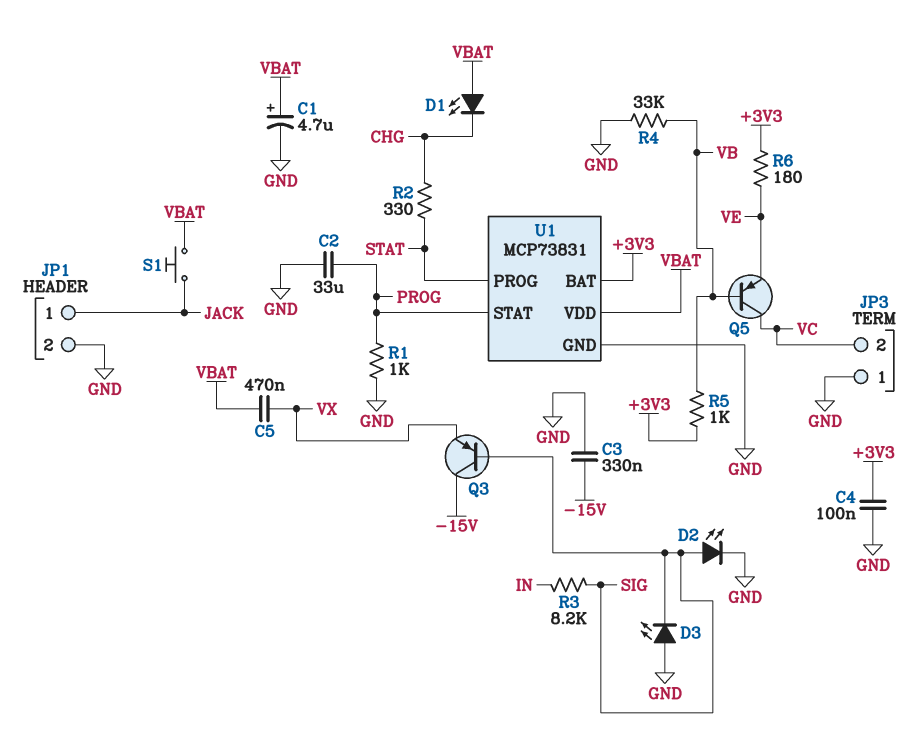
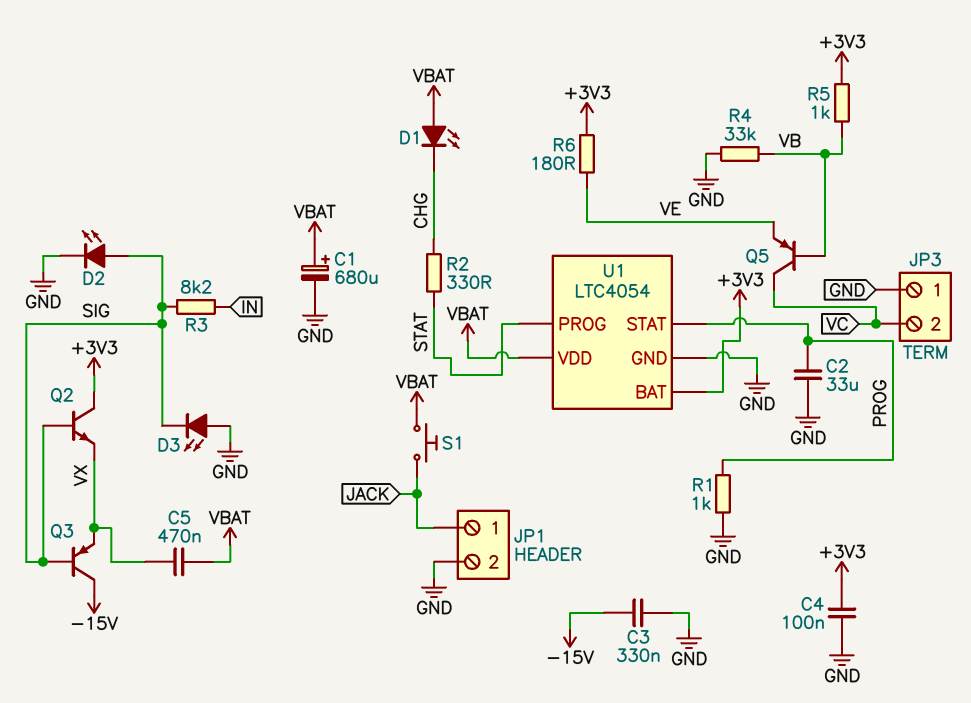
C1: 4.7uF (plus VBAT, minus GND) -> 680uF (plus VBAT, minus GND)
Q2: none -> NPN (B SIG, C +3V3, E VX)
U1: MCP73831 -> LTC4054

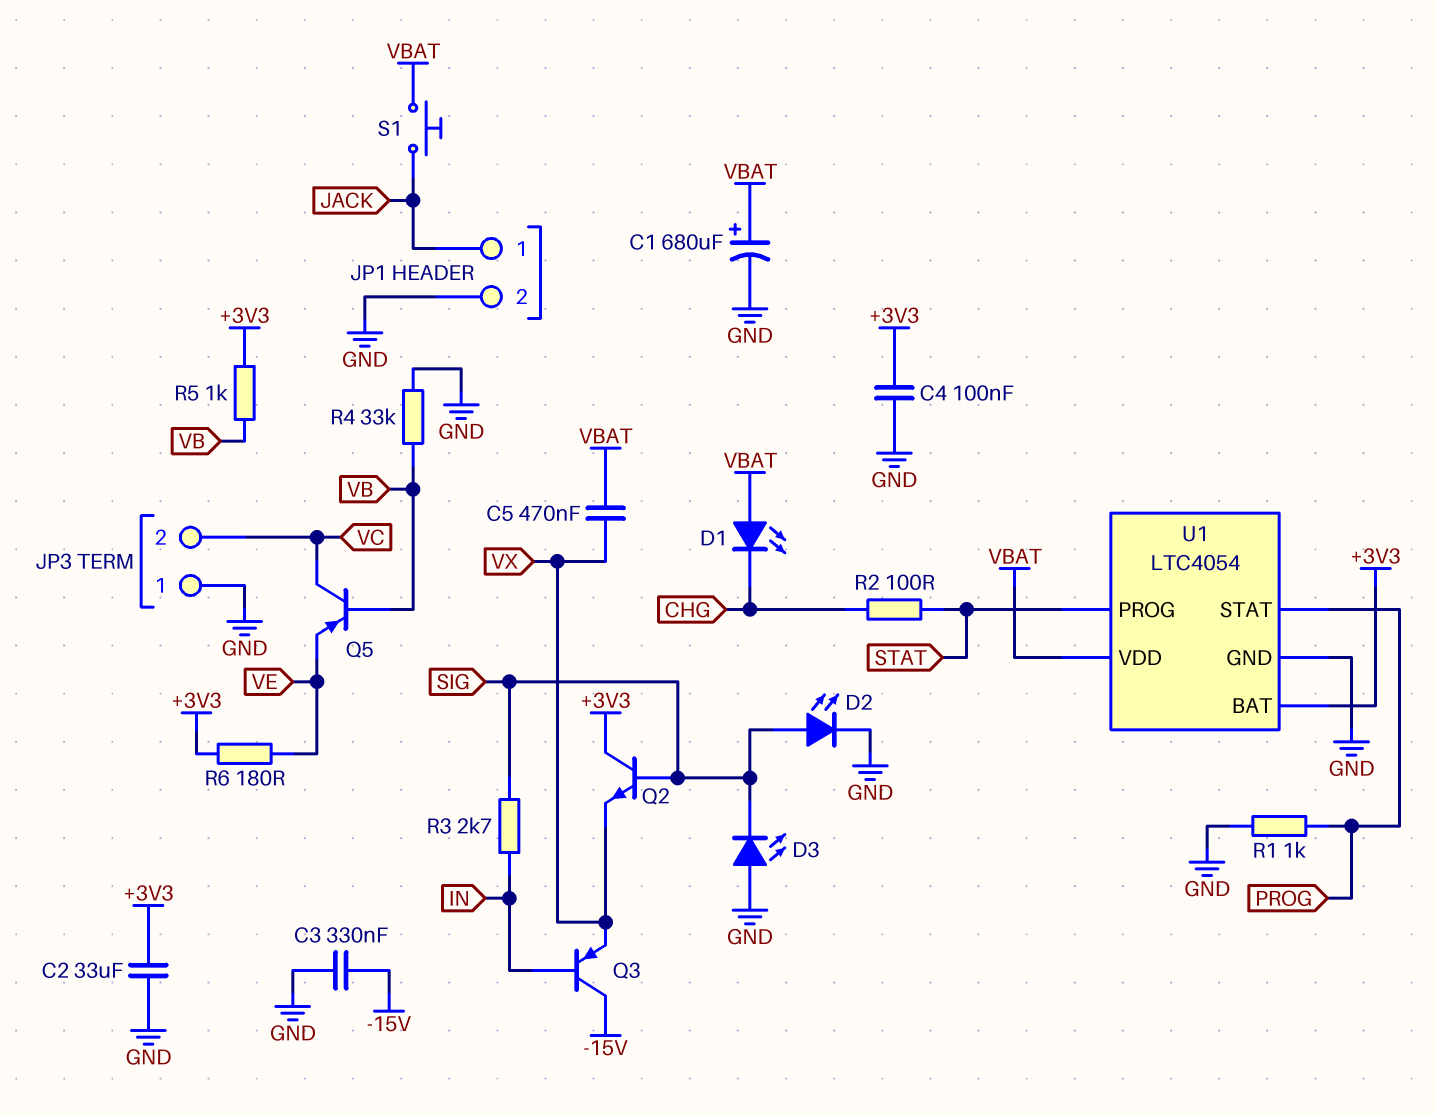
C2: 33uF (GND, PROG) -> 33uF (+3V3, GND)
Q3: PNP (B SIG, C -15V, E VX) -> PNP (B IN, C -15V, E VX)
R2: 330 (CHG, STAT) -> 100 (CHG, STAT)
R3: 8.2k (IN, SIG) -> 2.7k (IN, SIG)

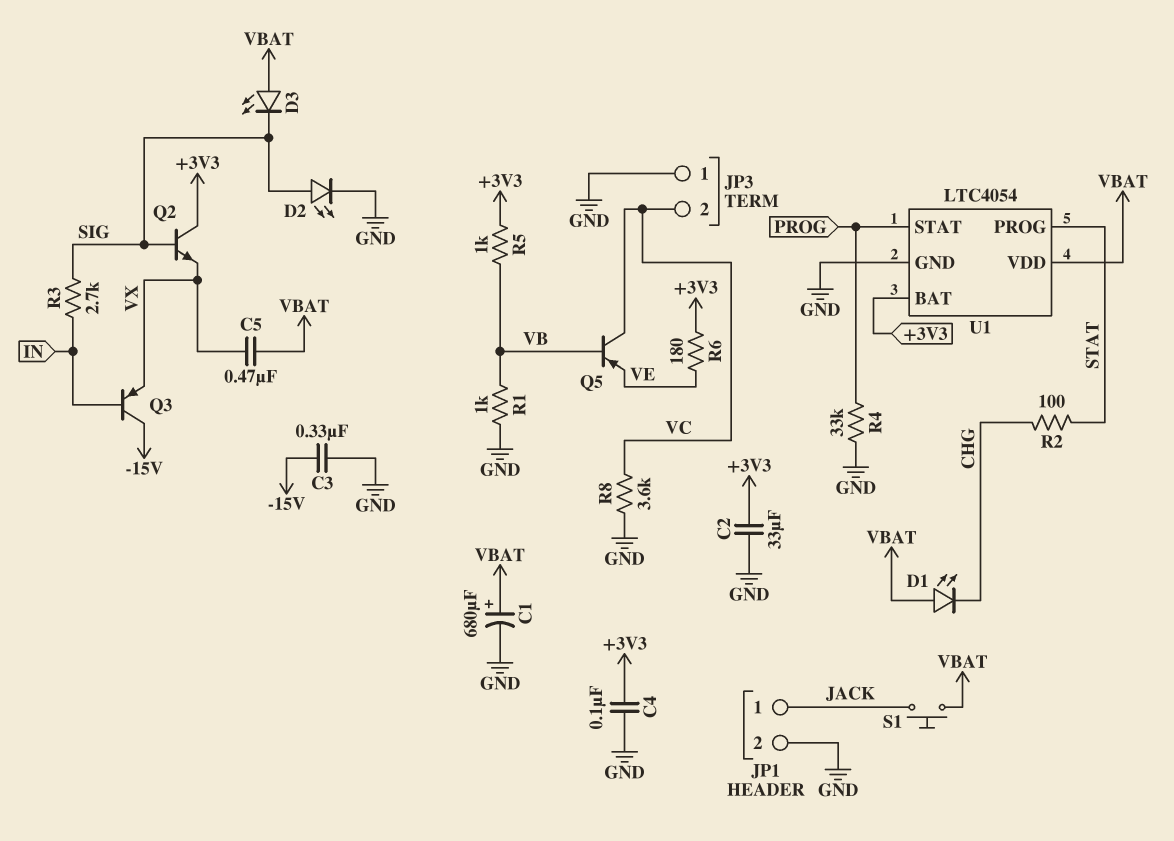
D3: LED (A GND, K SIG) -> LED (A VBAT, K SIG)
R1: 1k (GND, PROG) -> 1k (GND, VB)
R4: 33k (GND, VB) -> 33k (GND, PROG)
R8: none -> 3.6k (GND, VC)

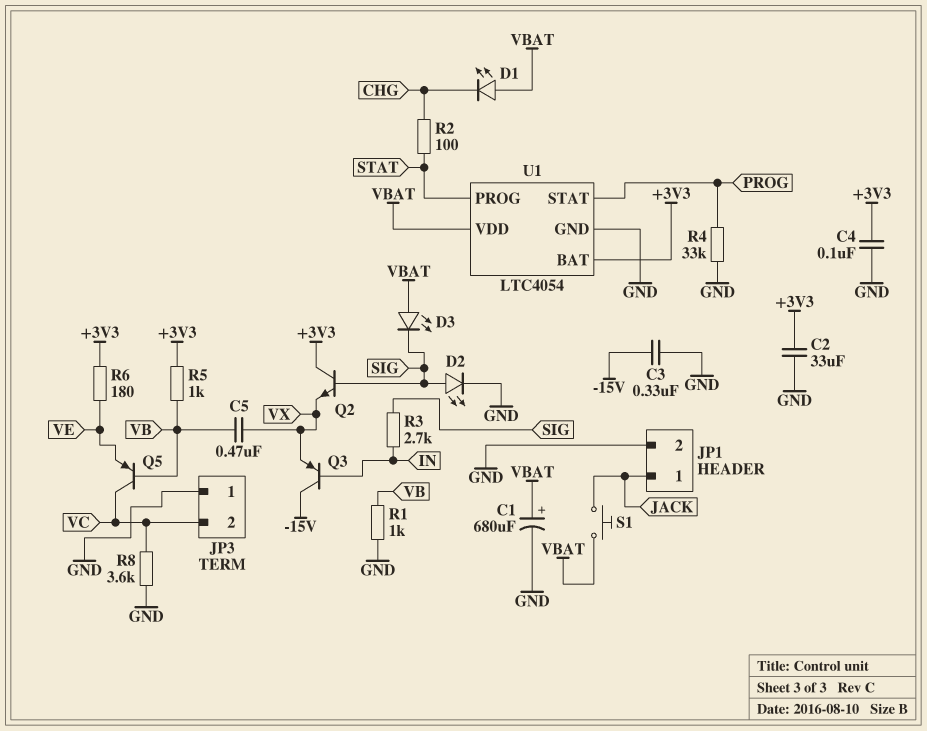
C5: 470nF (VBAT, VX) -> 470nF (VB, VX)

